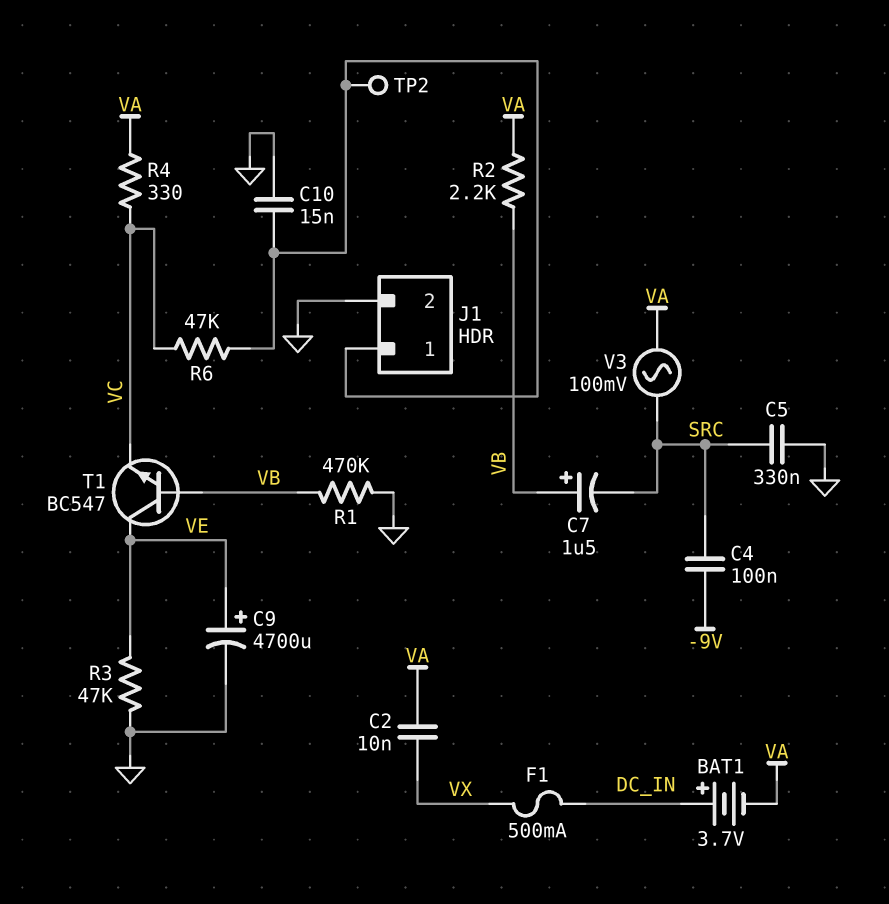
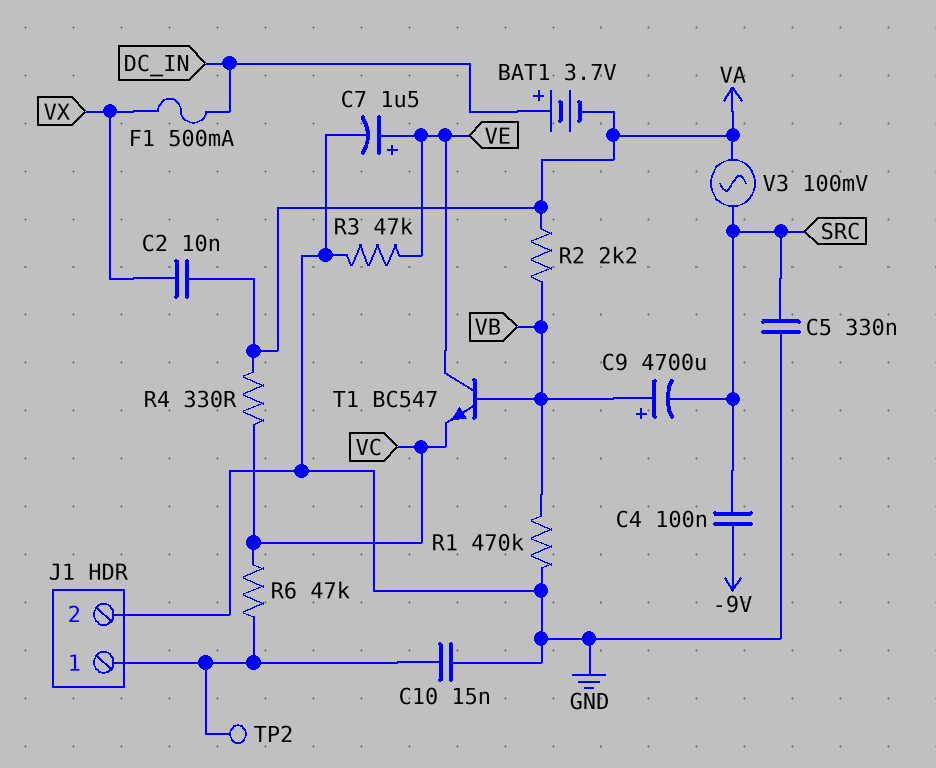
C7: 1.5uF (plus VB, minus SRC) -> 1.5uF (plus VE, minus GND)
C9: 4700uF (plus VE, minus GND) -> 4700uF (plus VB, minus SRC)

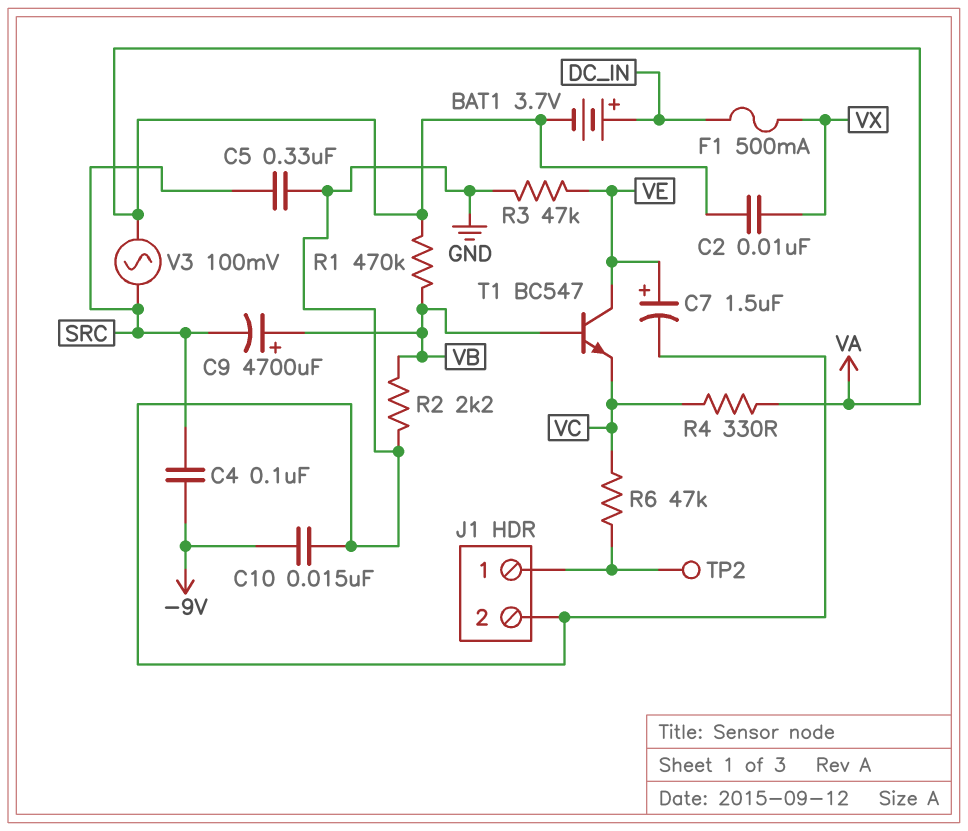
C10: 15nF (GND, J1/1) -> 15nF (-9V, GND)
R1: 470k (GND, VB) -> 470k (VA, VB)
R2: 2.2k (VA, VB) -> 2.2k (GND, VB)

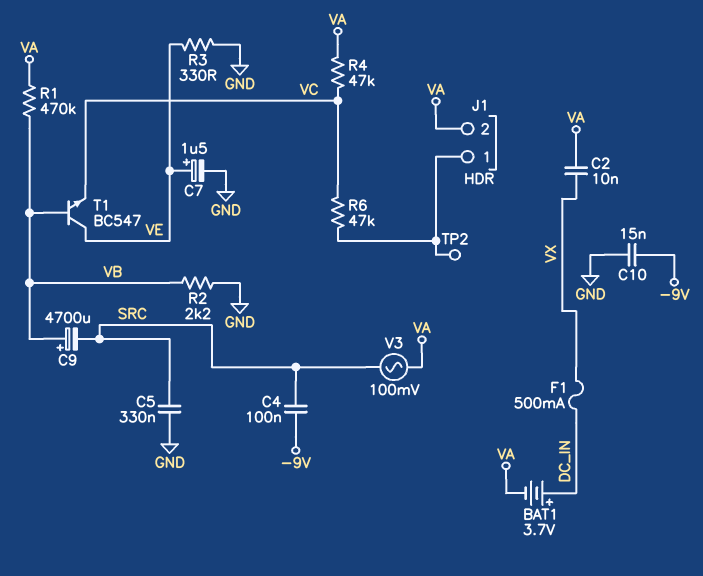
J1 pin 2: GND -> VA
R3: 47k (GND, VE) -> 330 (GND, VE)
R4: 330 (VA, VC) -> 47k (VA, VC)

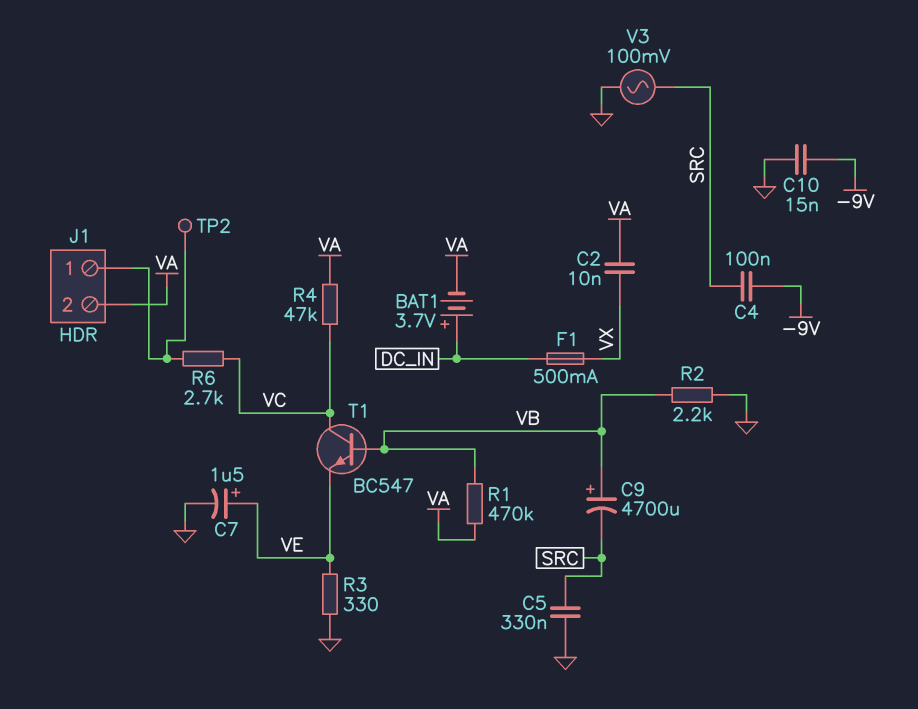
R6: 47k (J1/1, VC) -> 2.7k (J1/1, VC)
T1: NPN BC547 (B VB, C VE, E VC) -> NPN BC547 (B VB, C VC, E VE)
V3: AC 100mV (SRC, VA) -> AC 100mV (GND, SRC)

